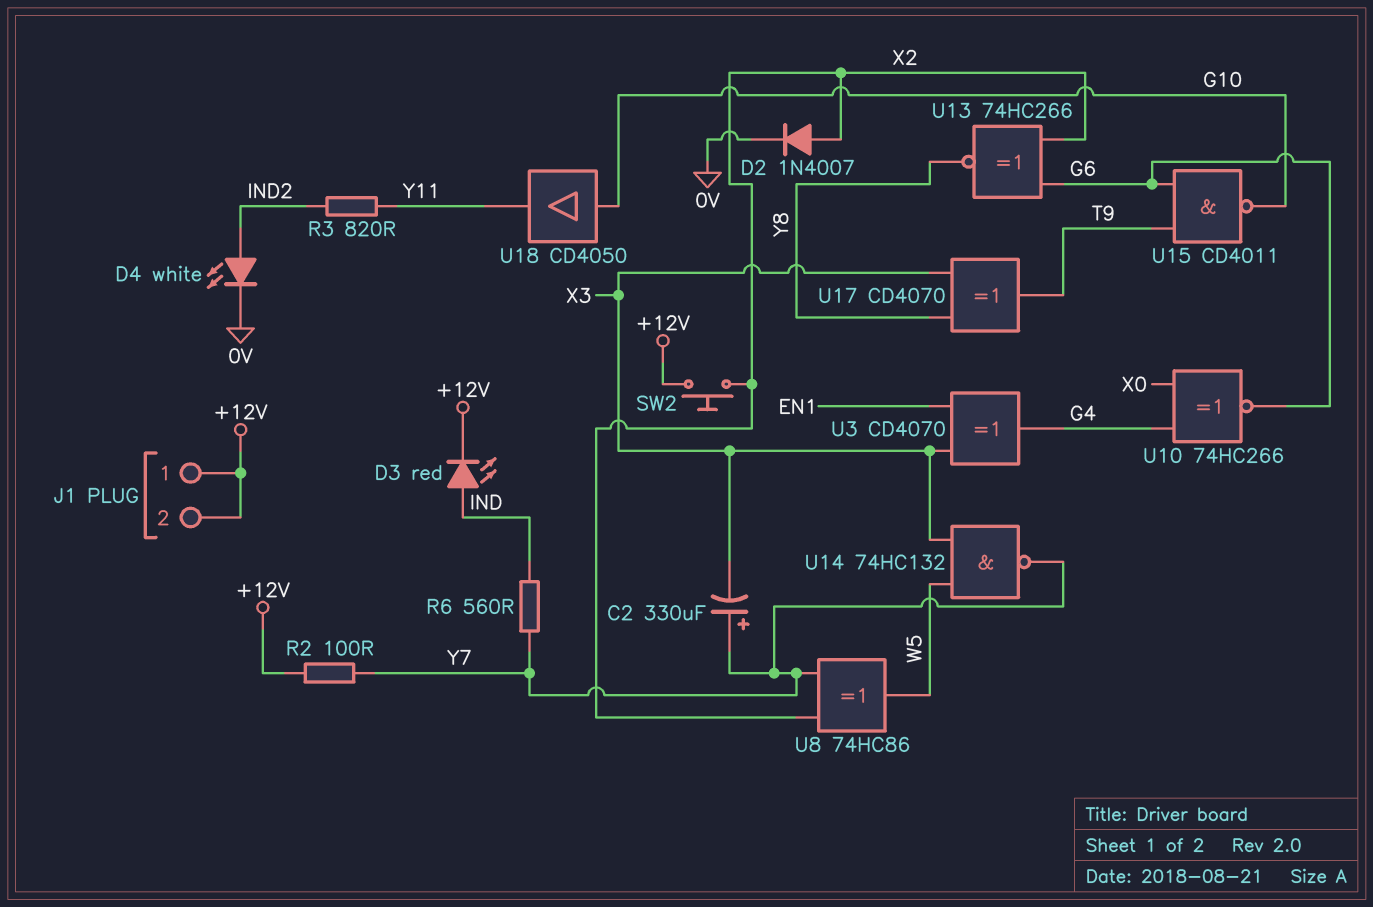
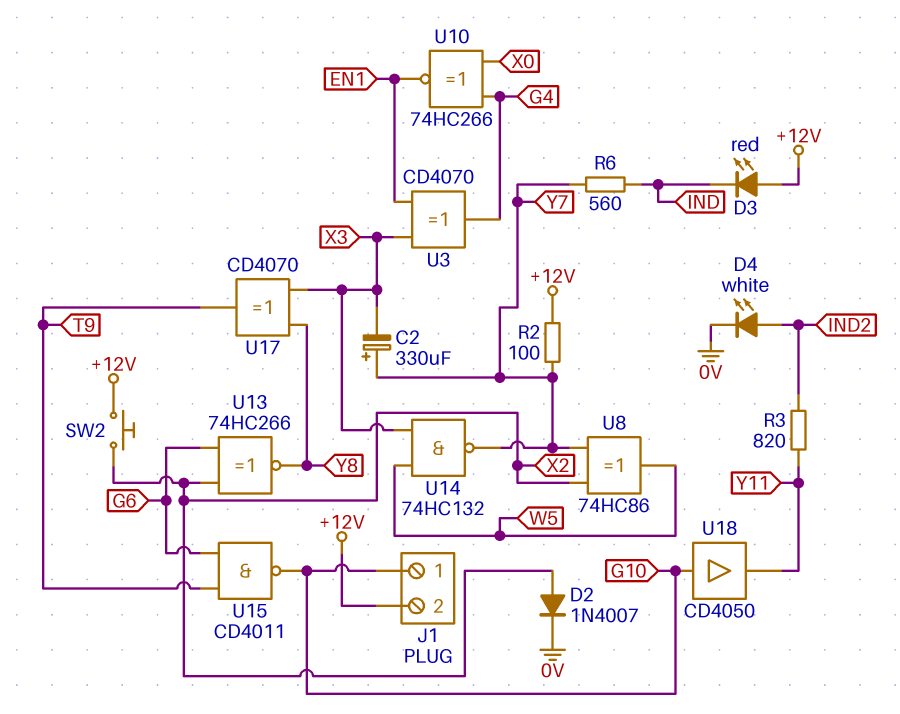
D3: LED red (A IND, K +12V) -> LED red (A +12V, K IND)
J1 pin 1: +12V -> G10
U10: XNOR 74HC266 (in G4, in X0, out G6) -> XNOR 74HC266 (in G4, in X0, out EN1)

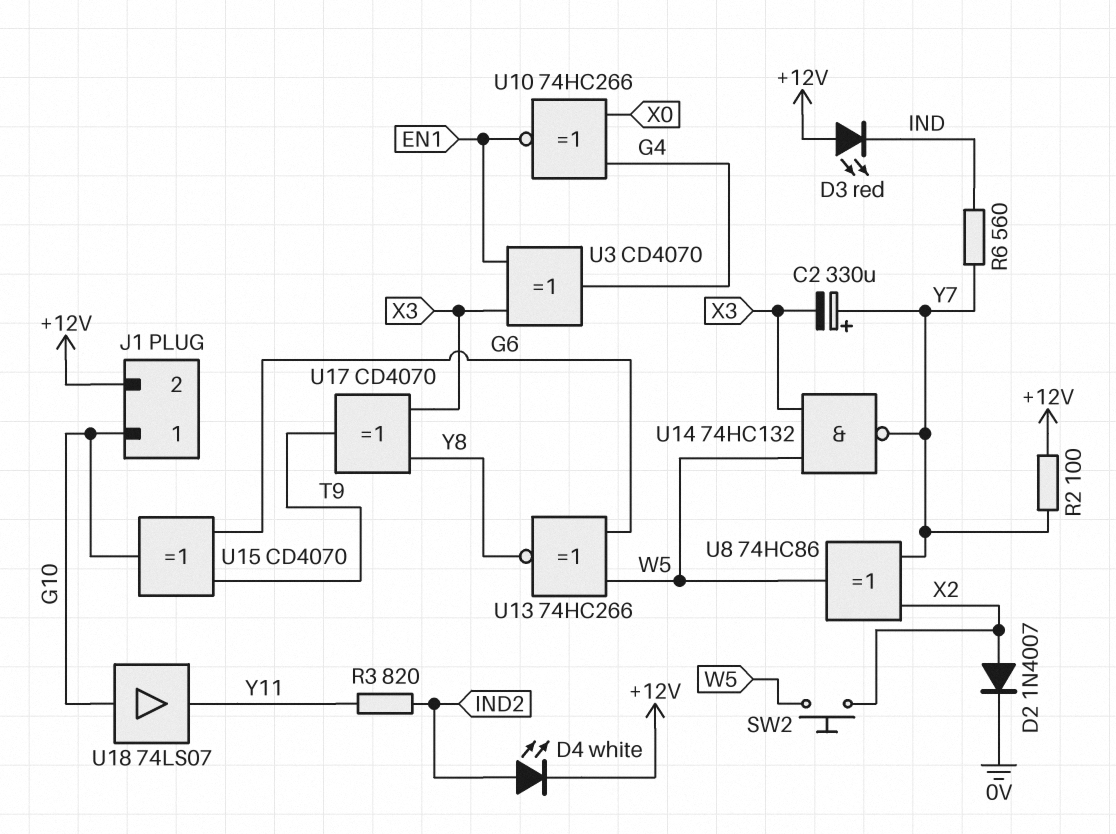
D4: LED white (A IND2, K 0V) -> LED white (A IND2, K +12V)
SW2: button (+12V, X2) -> button (W5, X2)
U13: XNOR 74HC266 (in G6, in X2, out Y8) -> XNOR 74HC266 (in G6, in W5, out Y8)
U15: NAND CD4011 (in G6, in T9, out G10) -> XOR CD4070 (in G6, in T9, out G10)
U18: buffer CD4050 (in G10, out Y11) -> buffer 74LS07 (in G10, out Y11)

